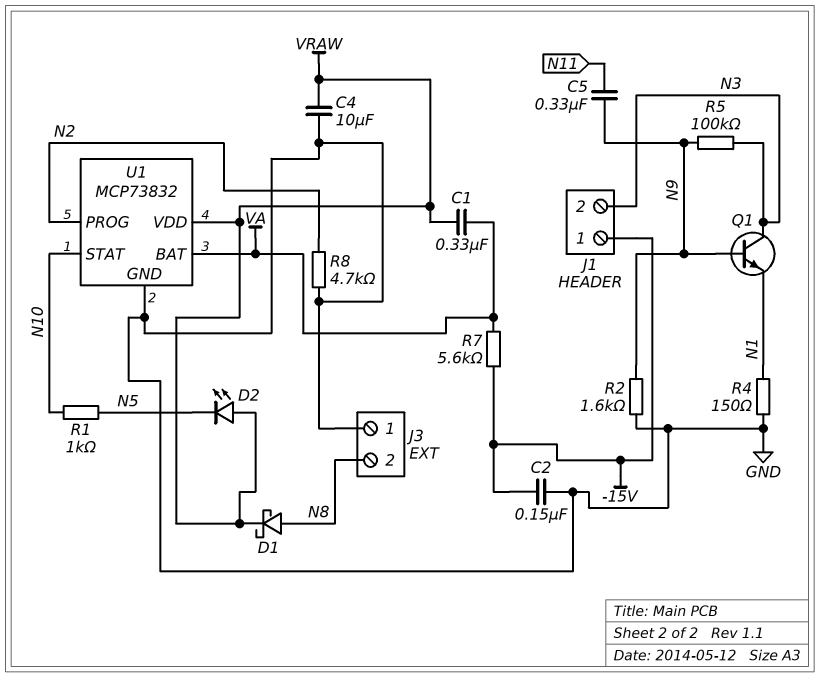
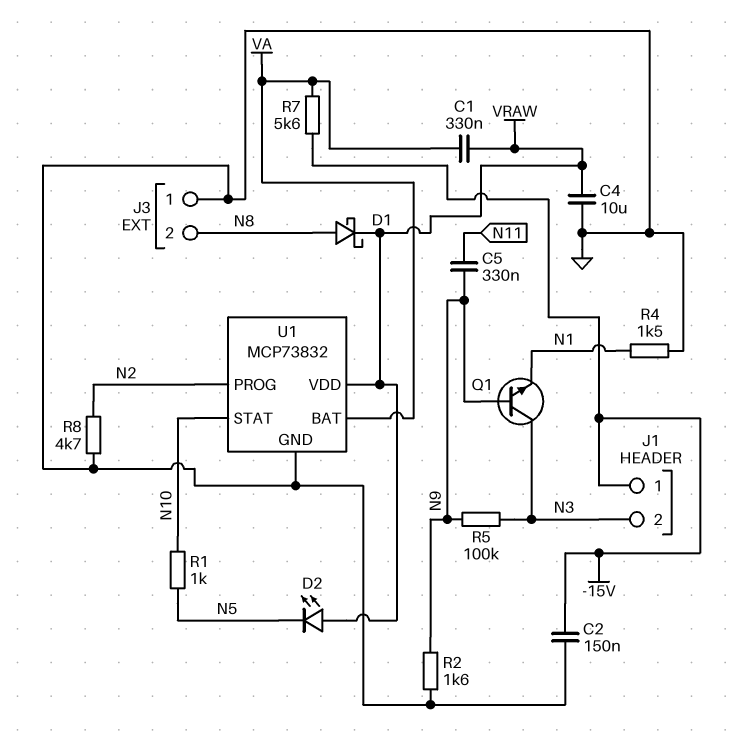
R4: 150 (GND, N1) -> 1.5k (GND, N1)

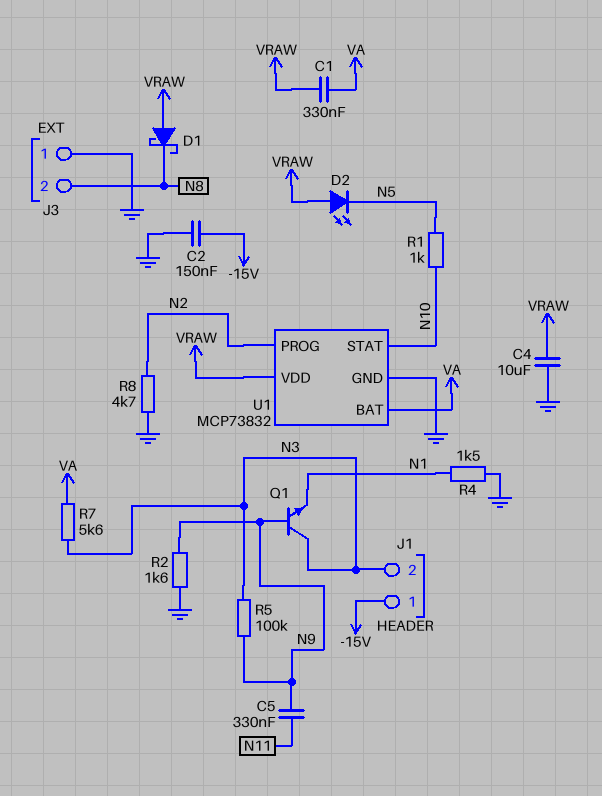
D1: schottky (A N8, K VRAW) -> schottky (A VRAW, K N8)
R7: 5.6k (-15V, VA) -> 5.6k (N3, VA)

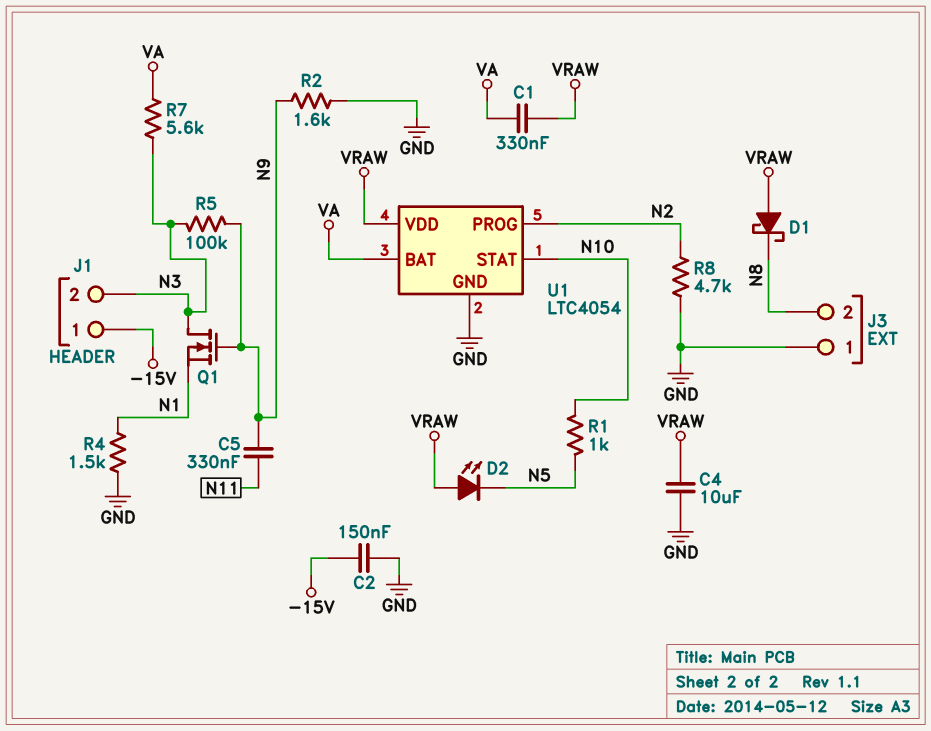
Q1: NPN (B N9, C N3, E N1) -> NMOS (G N9, D N3, S N1)
U1: MCP73832 -> LTC4054

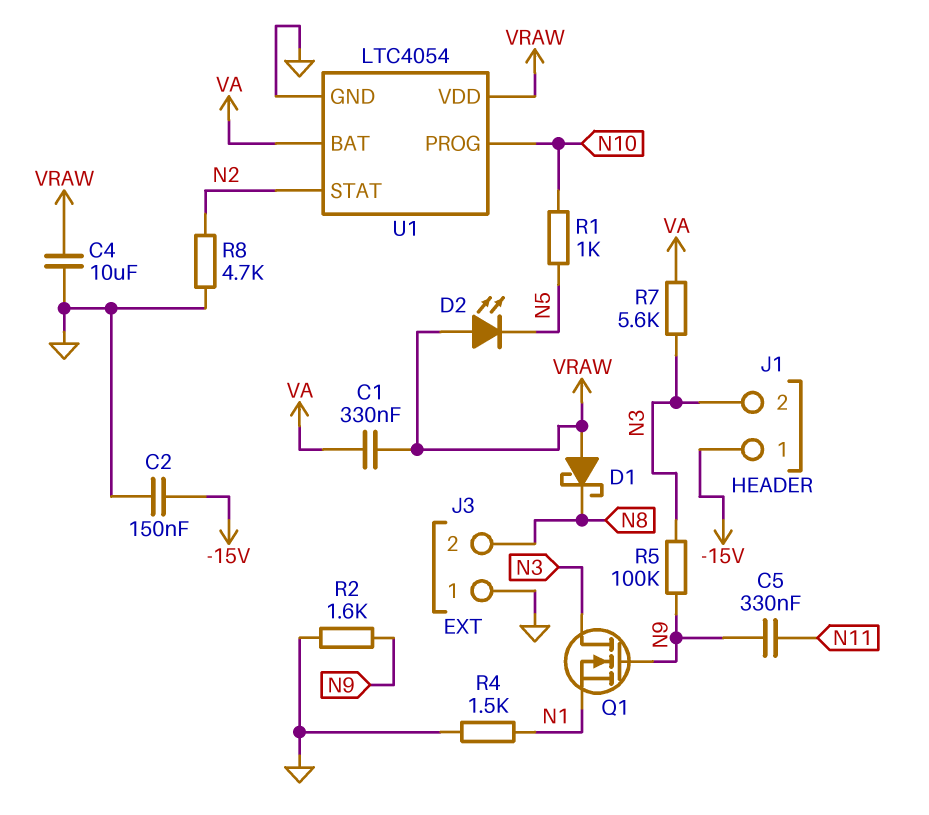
U1 pin PROG: N2 -> N10
U1 pin STAT: N10 -> N2

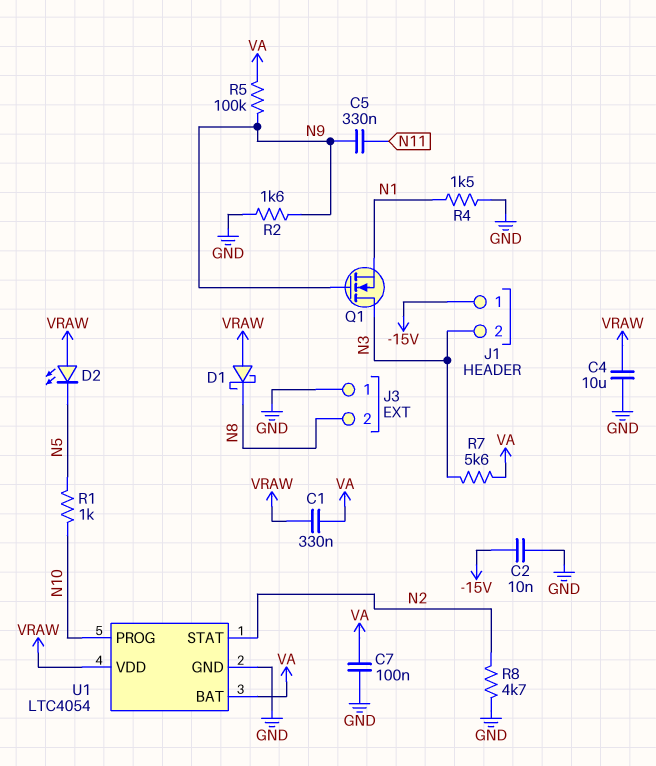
C2: 150nF (-15V, GND) -> 10nF (-15V, GND)
C7: none -> 100nF (GND, VA)
R5: 100k (N3, N9) -> 100k (N9, VA)

